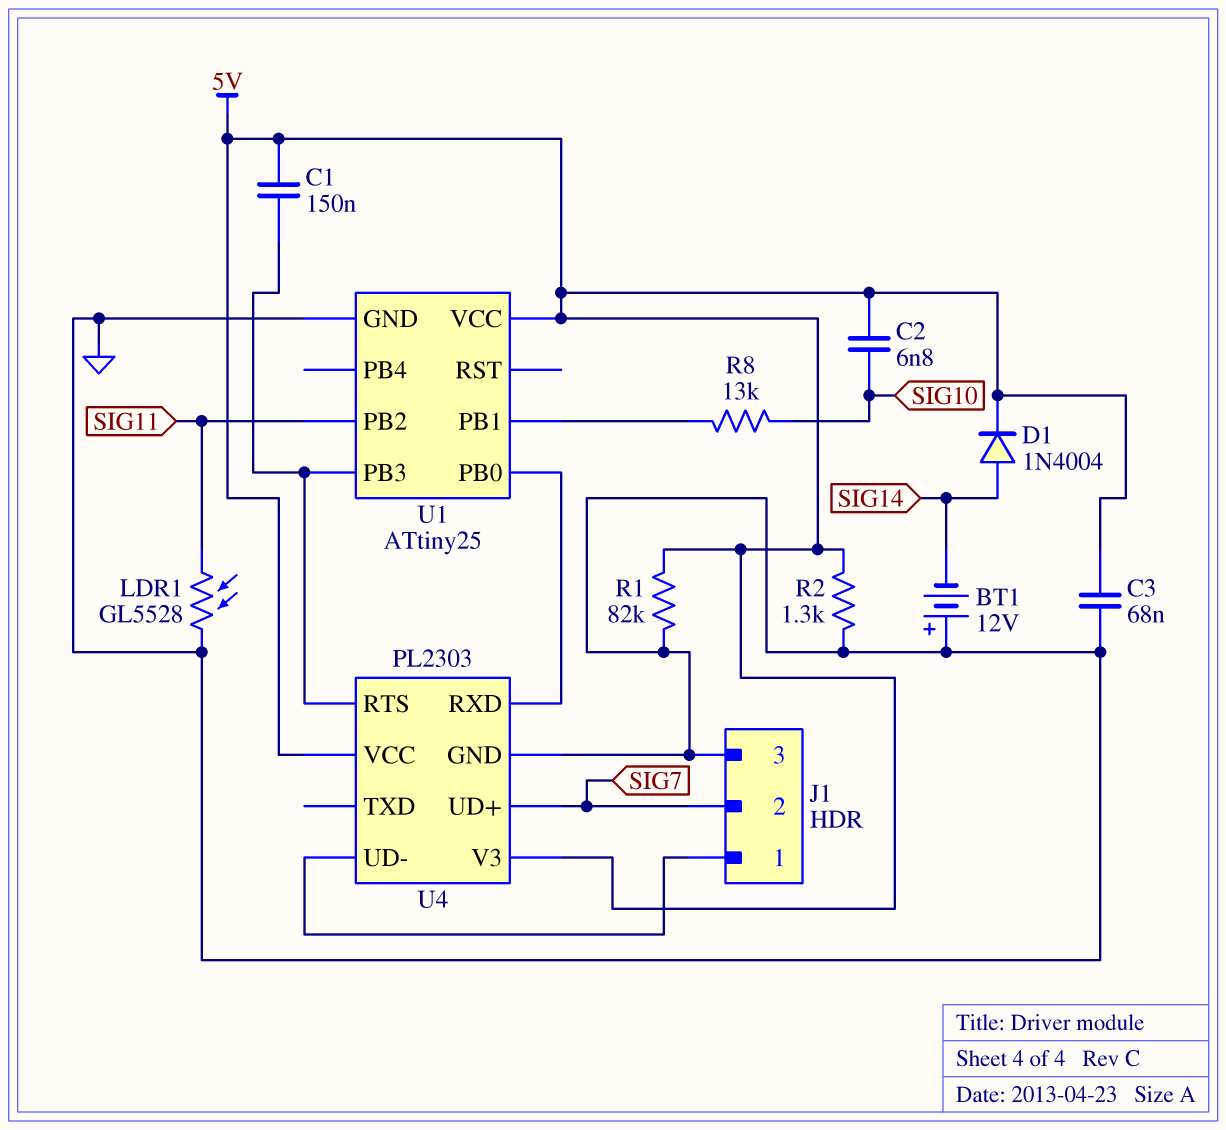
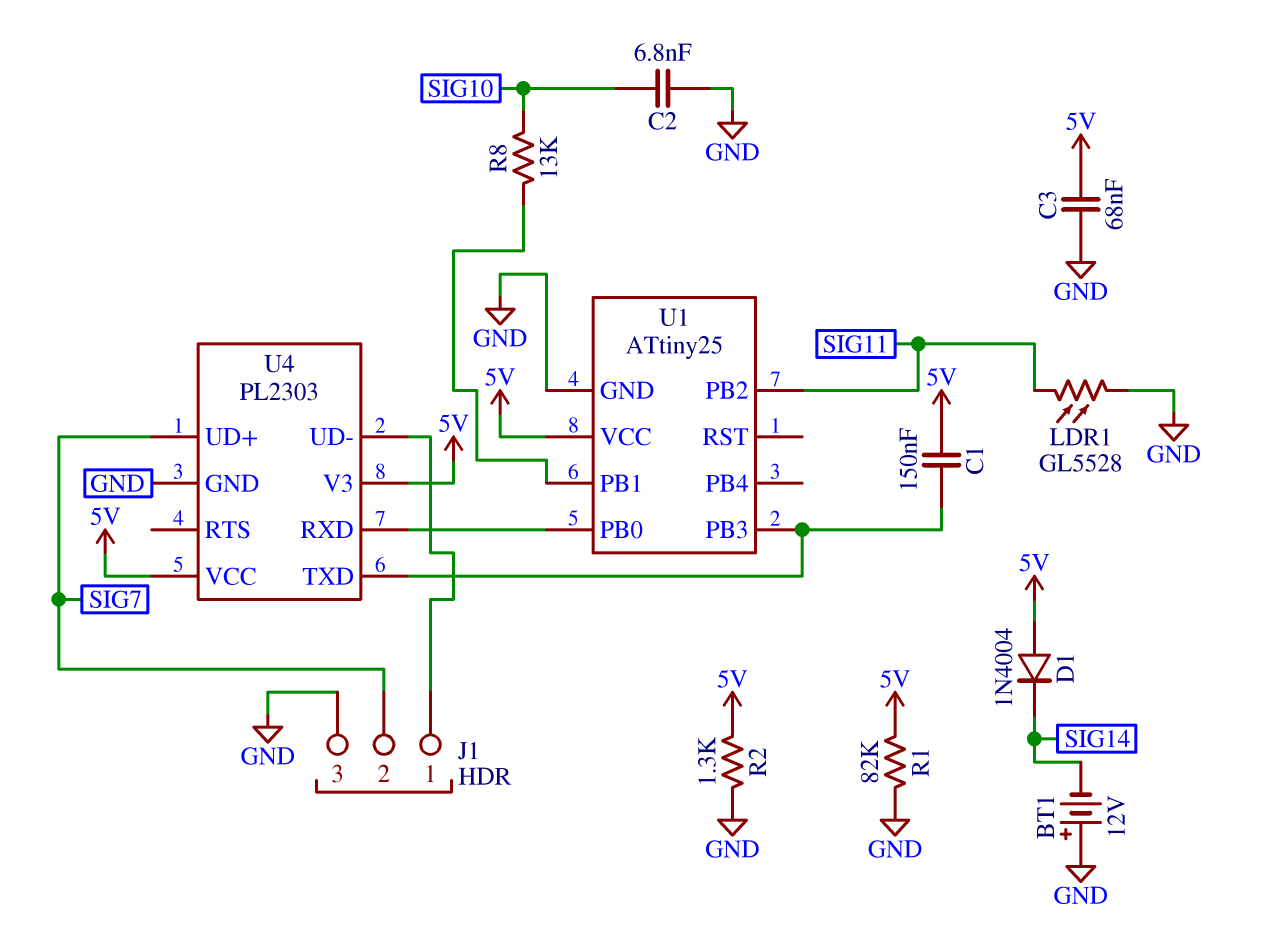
C2: 6.8nF (5V, SIG10) -> 6.8nF (GND, SIG10)
D1: diode 1N4004 (A SIG14, K 5V) -> diode 1N4004 (A 5V, K SIG14)
U4 pin RTS: U1/PB3 -> none
U4 pin TXD: none -> U1/PB3

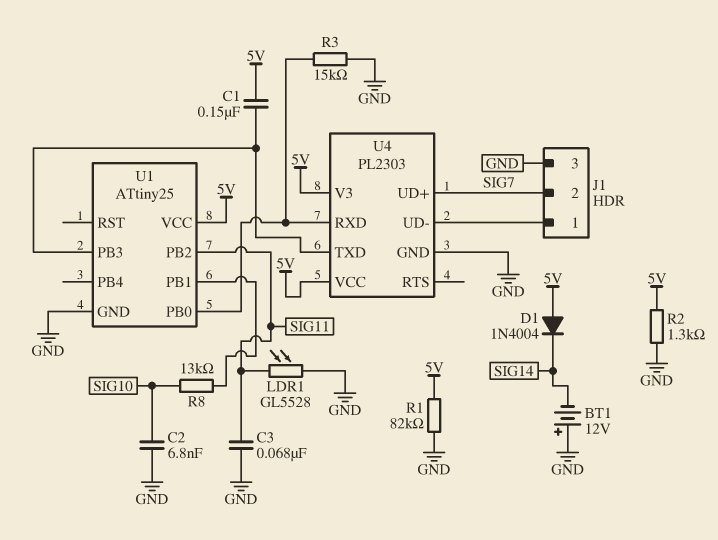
C3: 68nF (5V, GND) -> 68nF (GND, SIG11)
R3: none -> 15k (GND, U1/PB0)

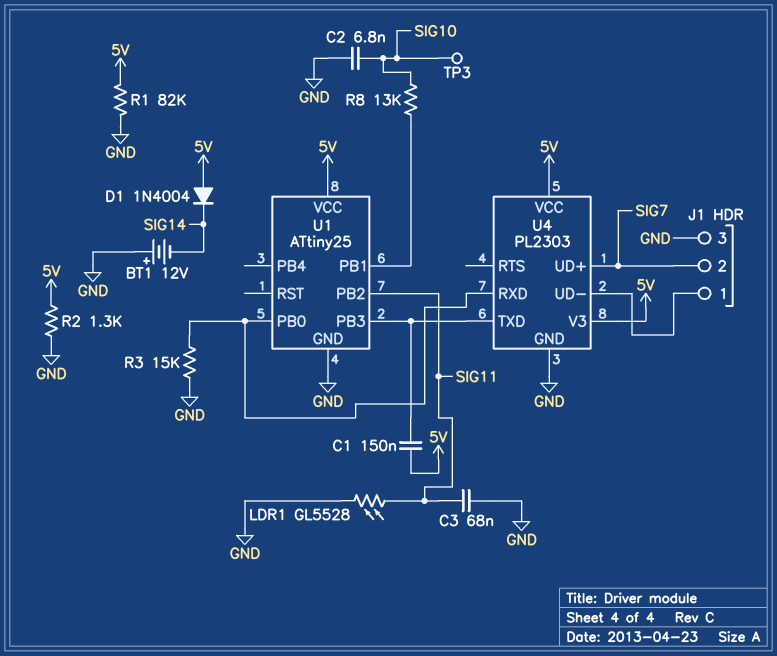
TP3: none -> test point (SIG10)

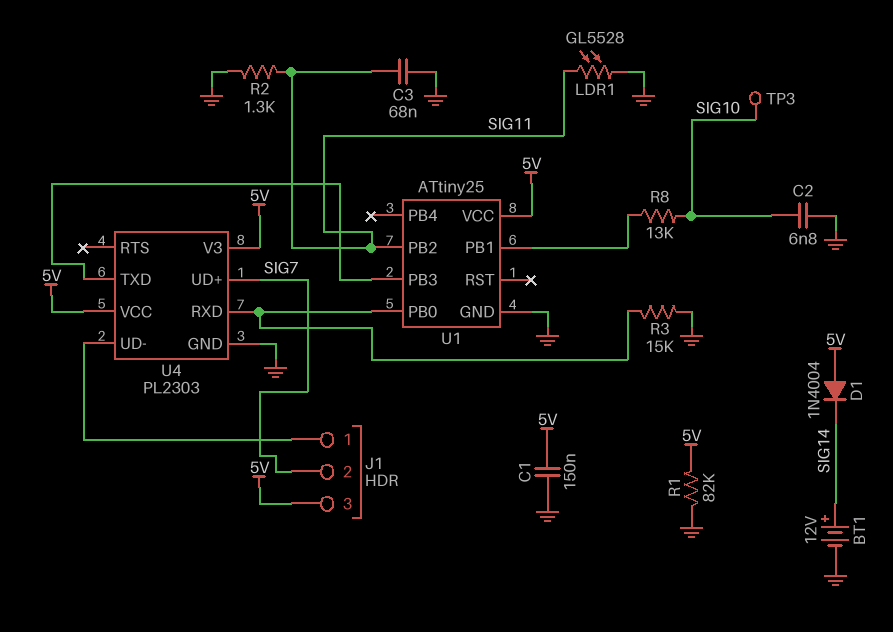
BT1: 12V (plus GND, minus SIG14) -> 12V (plus SIG14, minus GND)
C1: 150nF (5V, U1/PB3) -> 150nF (5V, GND)
J1 pin 3: GND -> 5V
R2: 1.3k (5V, GND) -> 1.3k (GND, SIG11)

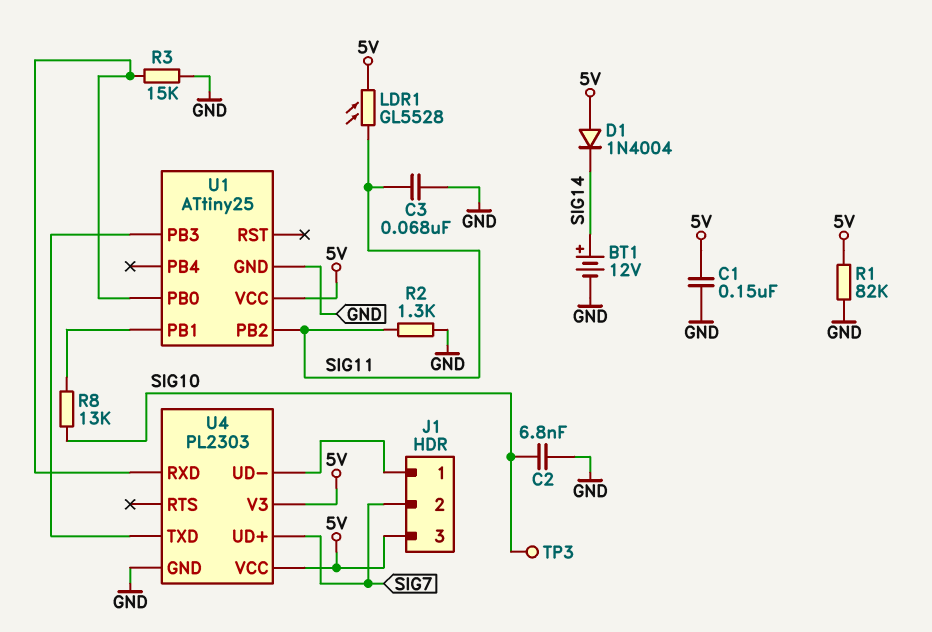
LDR1: GL5528 (GND, SIG11) -> GL5528 (5V, SIG11)

